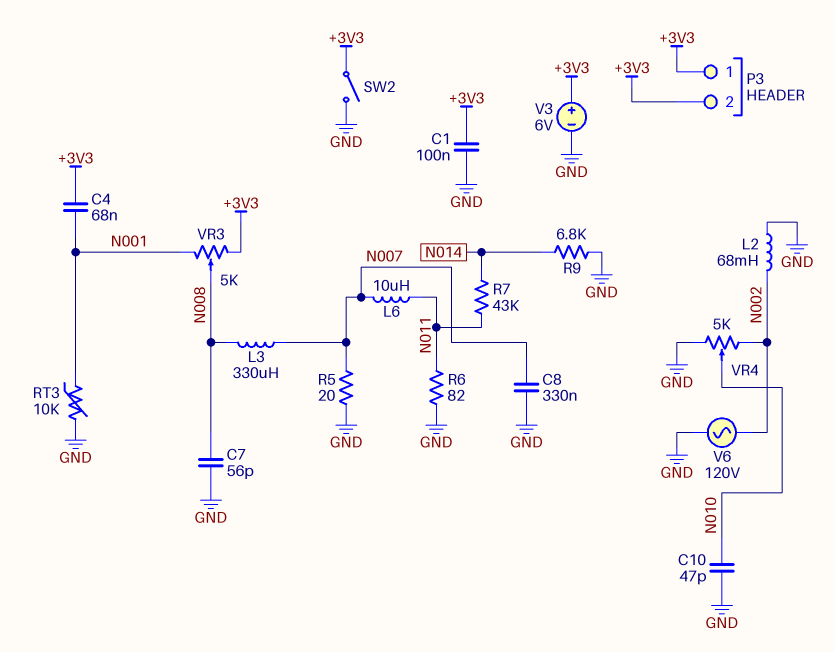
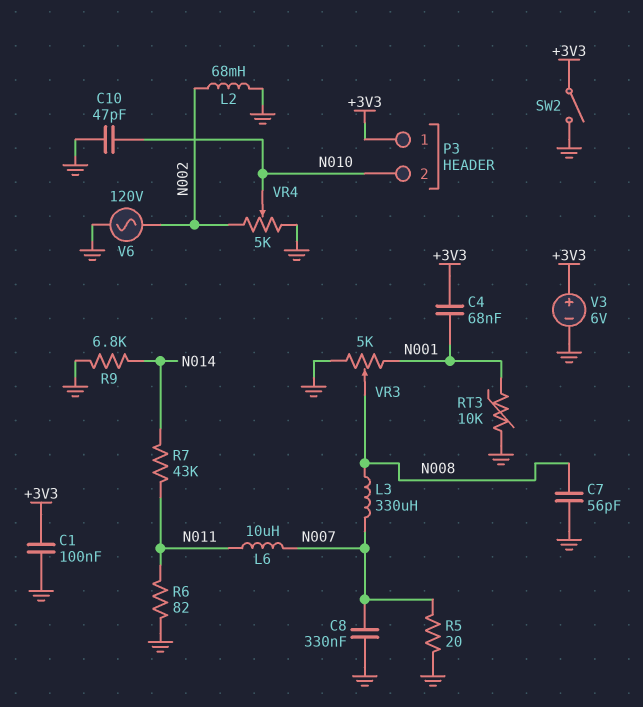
P3 pin 2: +3V3 -> N010
VR3: 5k (+3V3, N001, wiper N008) -> 5k (GND, N001, wiper N008)

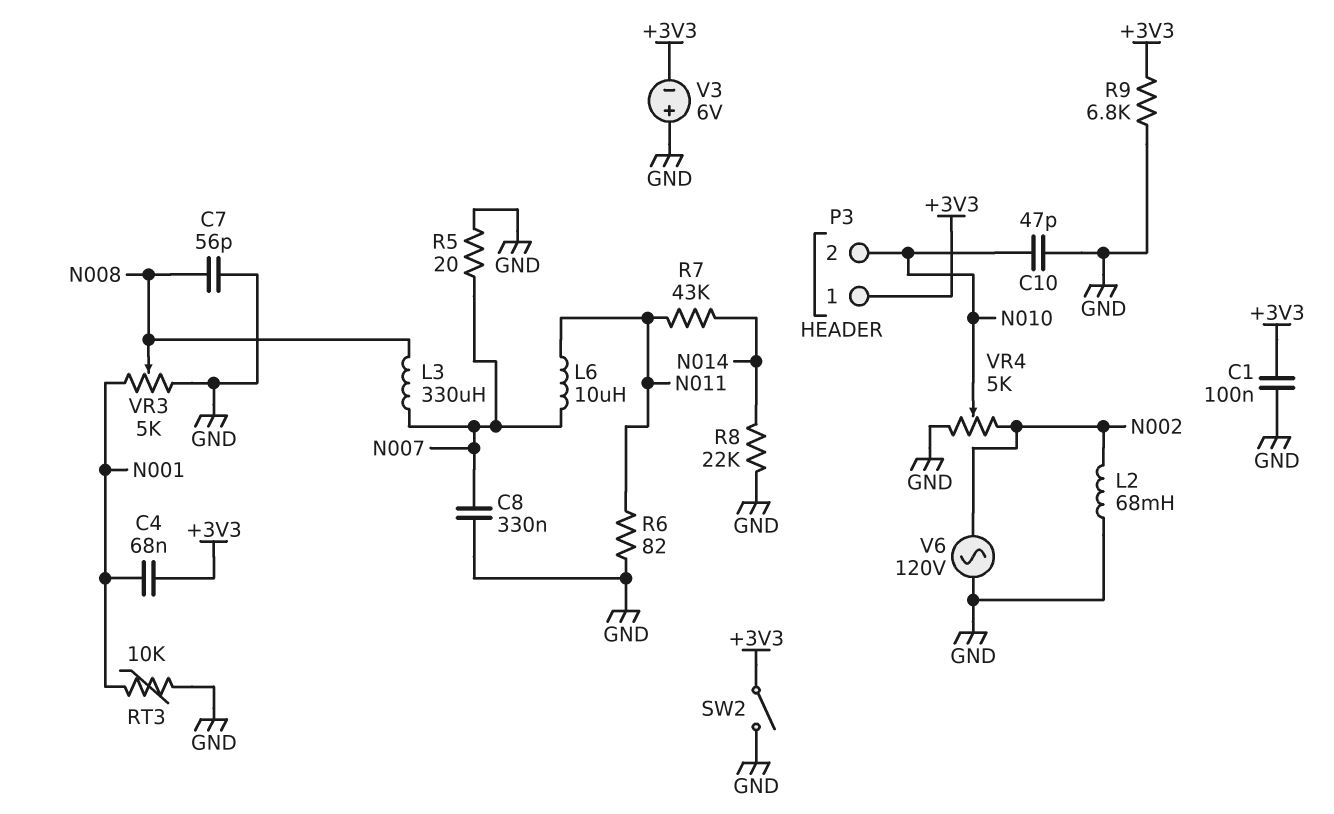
R8: none -> 22k (GND, N014)
R9: 6.8k (GND, N014) -> 6.8k (+3V3, GND)
V3: 6V (plus +3V3, minus GND) -> 6V (plus GND, minus +3V3)

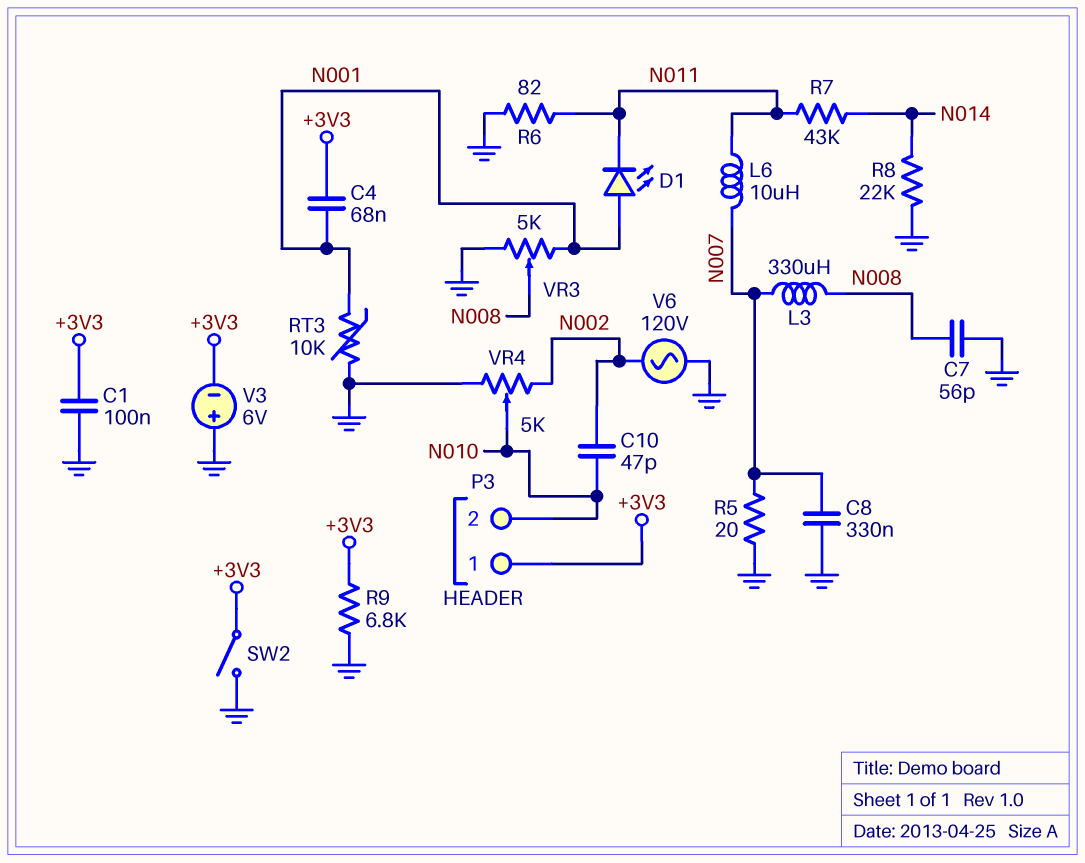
C10: 47pF (GND, N010) -> 47pF (N002, N010)
D1: none -> LED (A N001, K N011)
L2: 68mH (GND, N002) -> none

